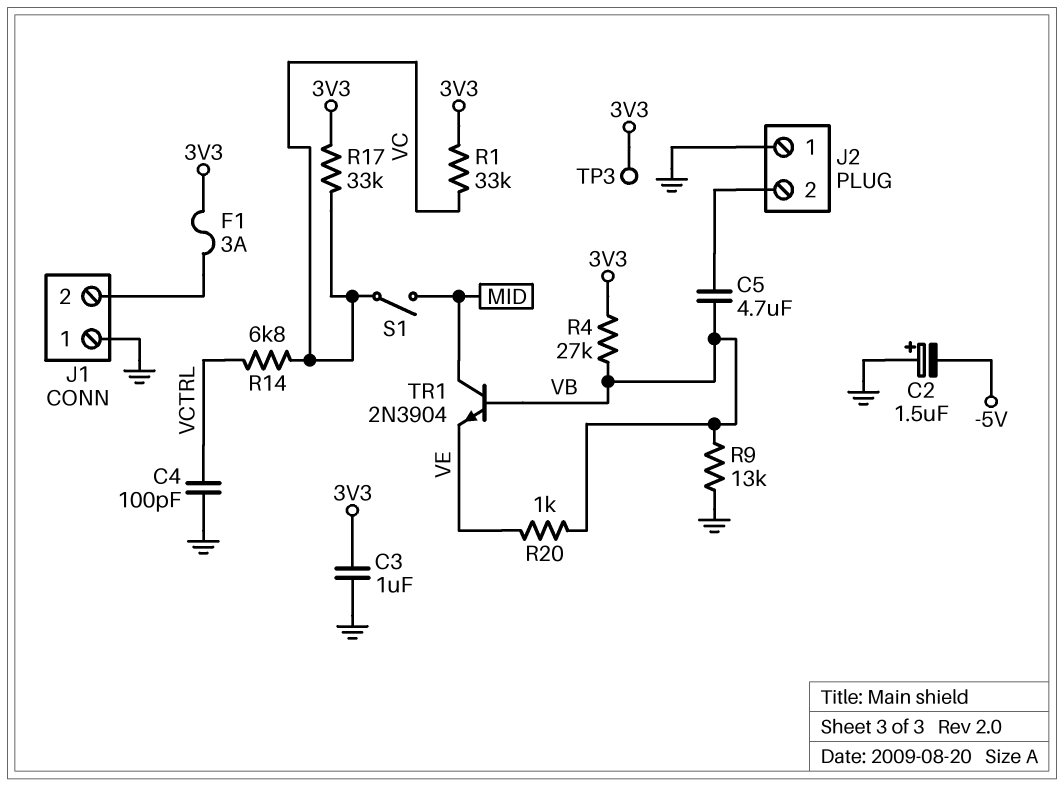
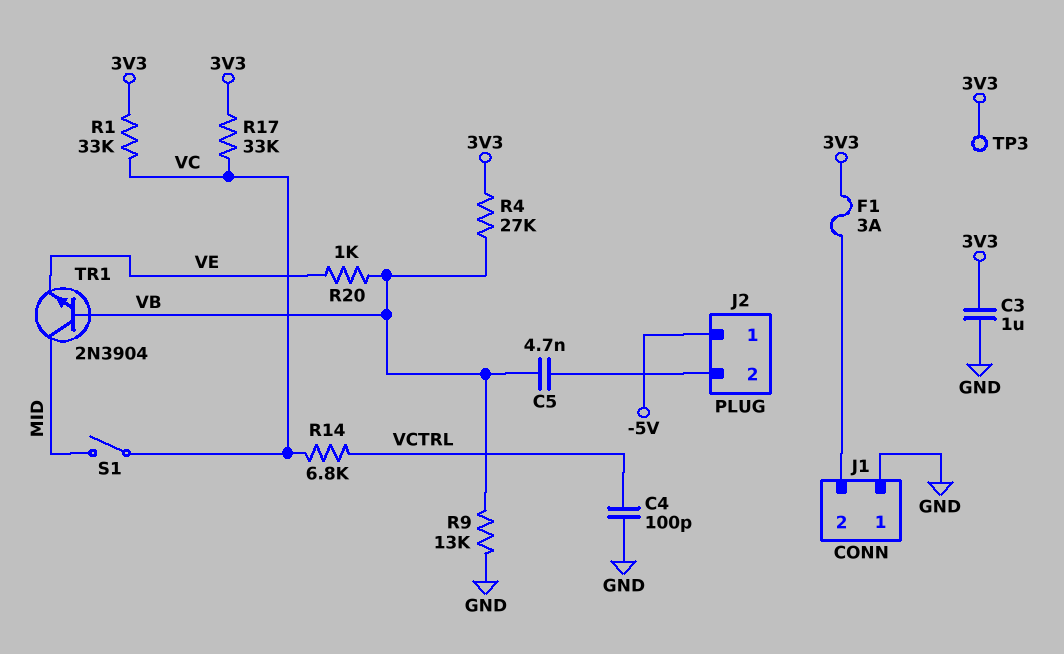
C2: 1.5uF (plus GND, minus -5V) -> none
C5: 4.7uF (J2/2, VB) -> 4.7nF (J2/2, VB)
J2 pin 1: GND -> -5V

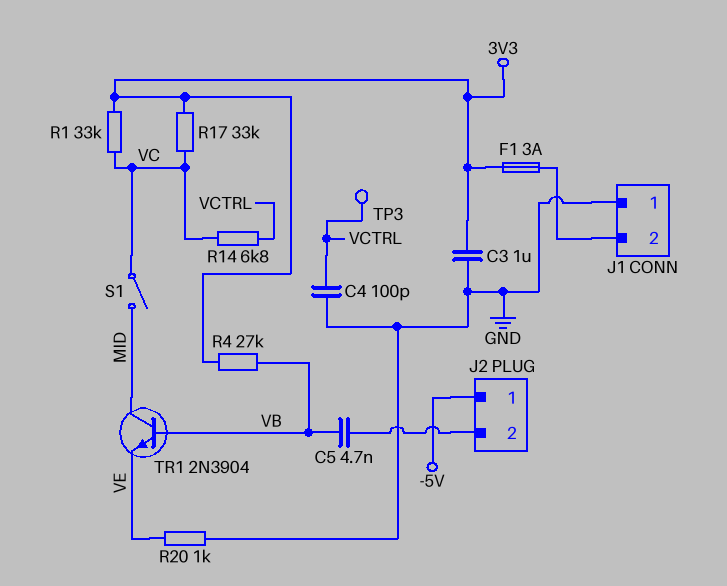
R9: 13k (GND, VB) -> none
R20: 1k (VB, VE) -> 1k (GND, VE)
TP3: test point (3V3) -> test point (VCTRL)

